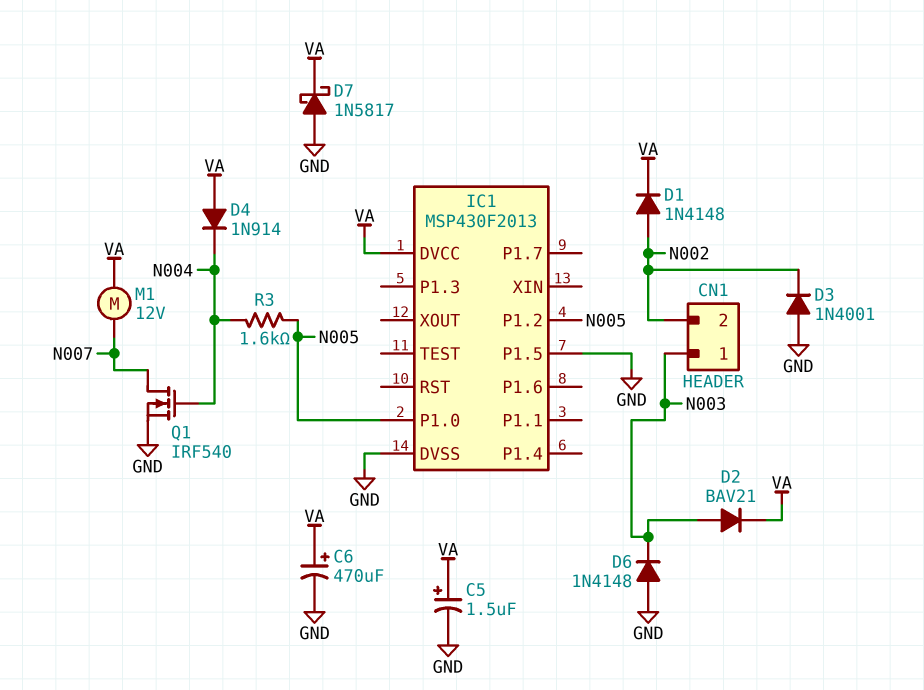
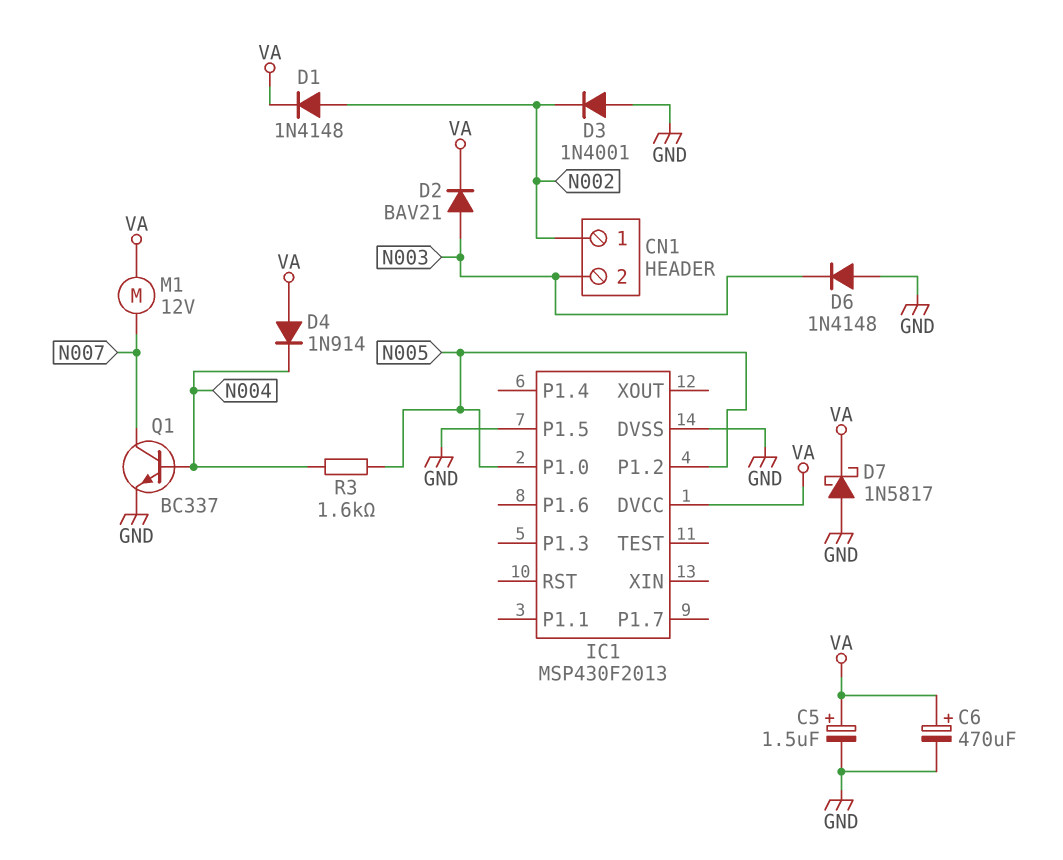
CN1 pin 1: N003 -> N002
CN1 pin 2: N002 -> N003
Q1: NMOS IRF540 (G N004, D N007, S GND) -> NPN BC337 (B N004, C N007, E GND)

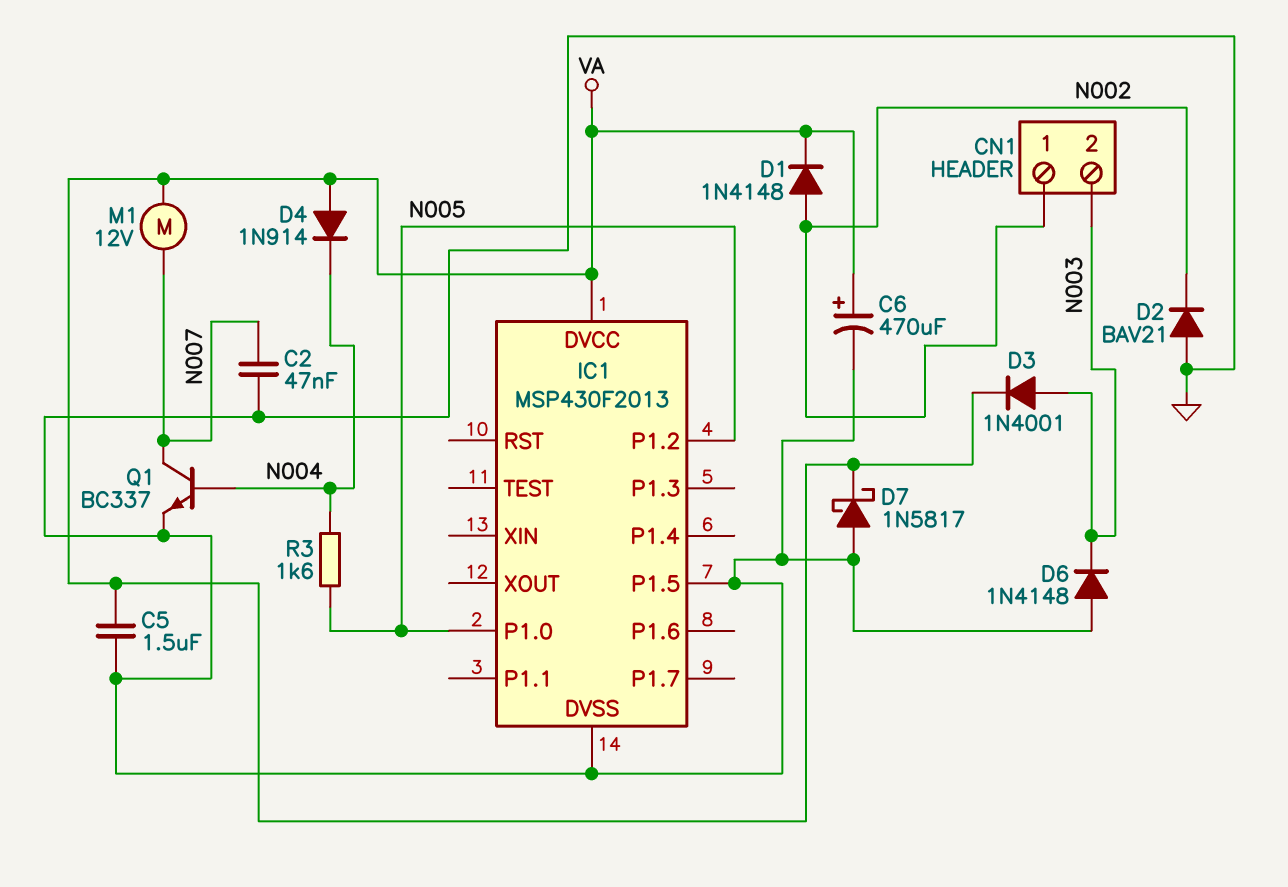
C2: none -> 47nF (GND, N007)
C5: 1.5uF (plus VA, minus GND) -> 1.5uF (GND, VA)
D2: diode BAV21 (A N003, K VA) -> diode BAV21 (A GND, K N002)
D3: diode 1N4001 (A GND, K N002) -> diode 1N4001 (A N003, K VA)

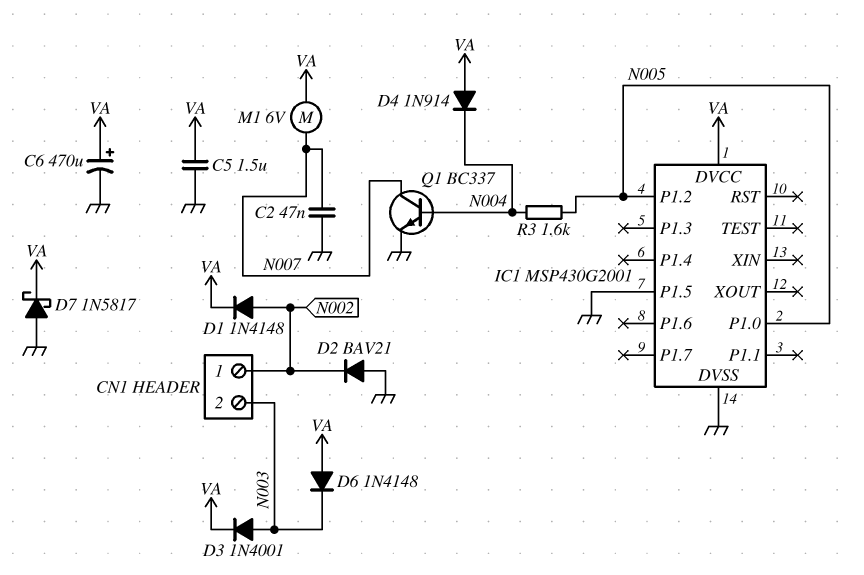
D6: diode 1N4148 (A GND, K N003) -> diode 1N4148 (A VA, K N003)
IC1: MSP430F2013 -> MSP430G2001
M1: motor 12V (N007, VA) -> motor 6V (N007, VA)

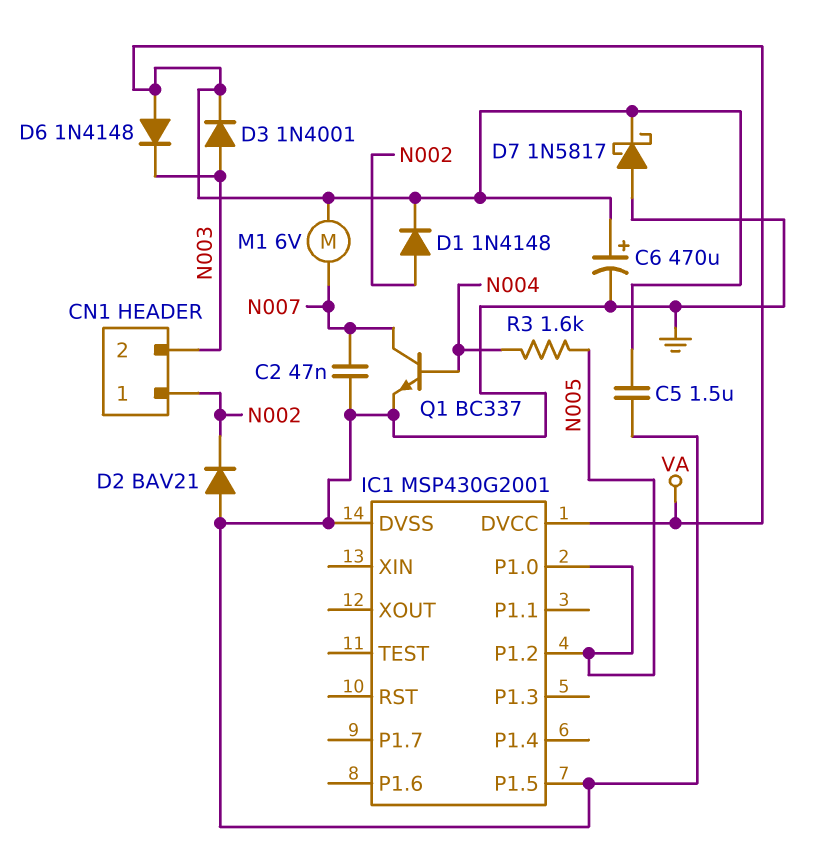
D4: diode 1N914 (A VA, K N004) -> none

